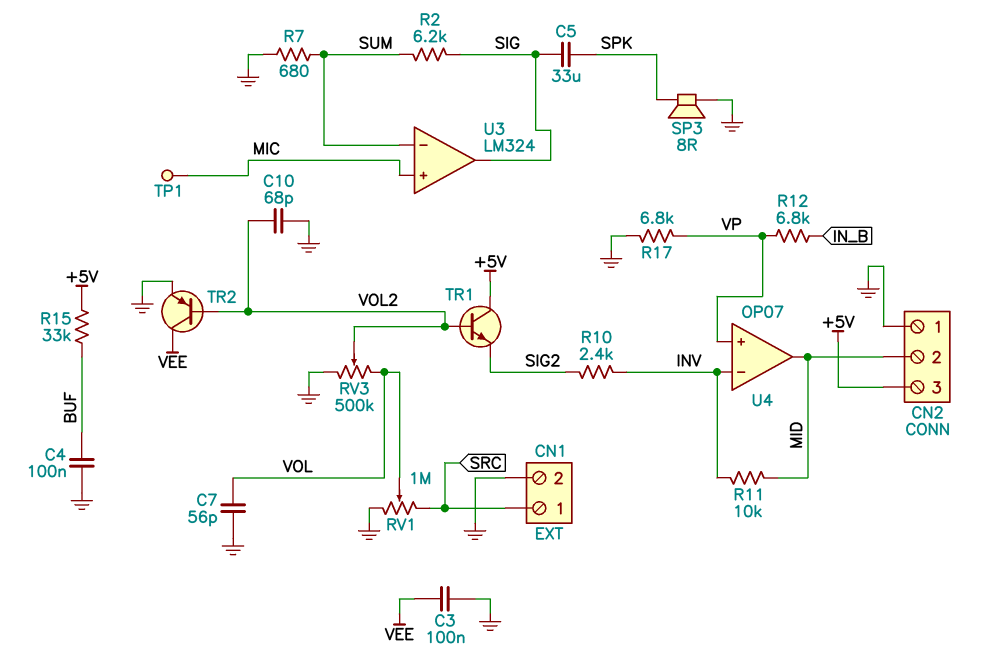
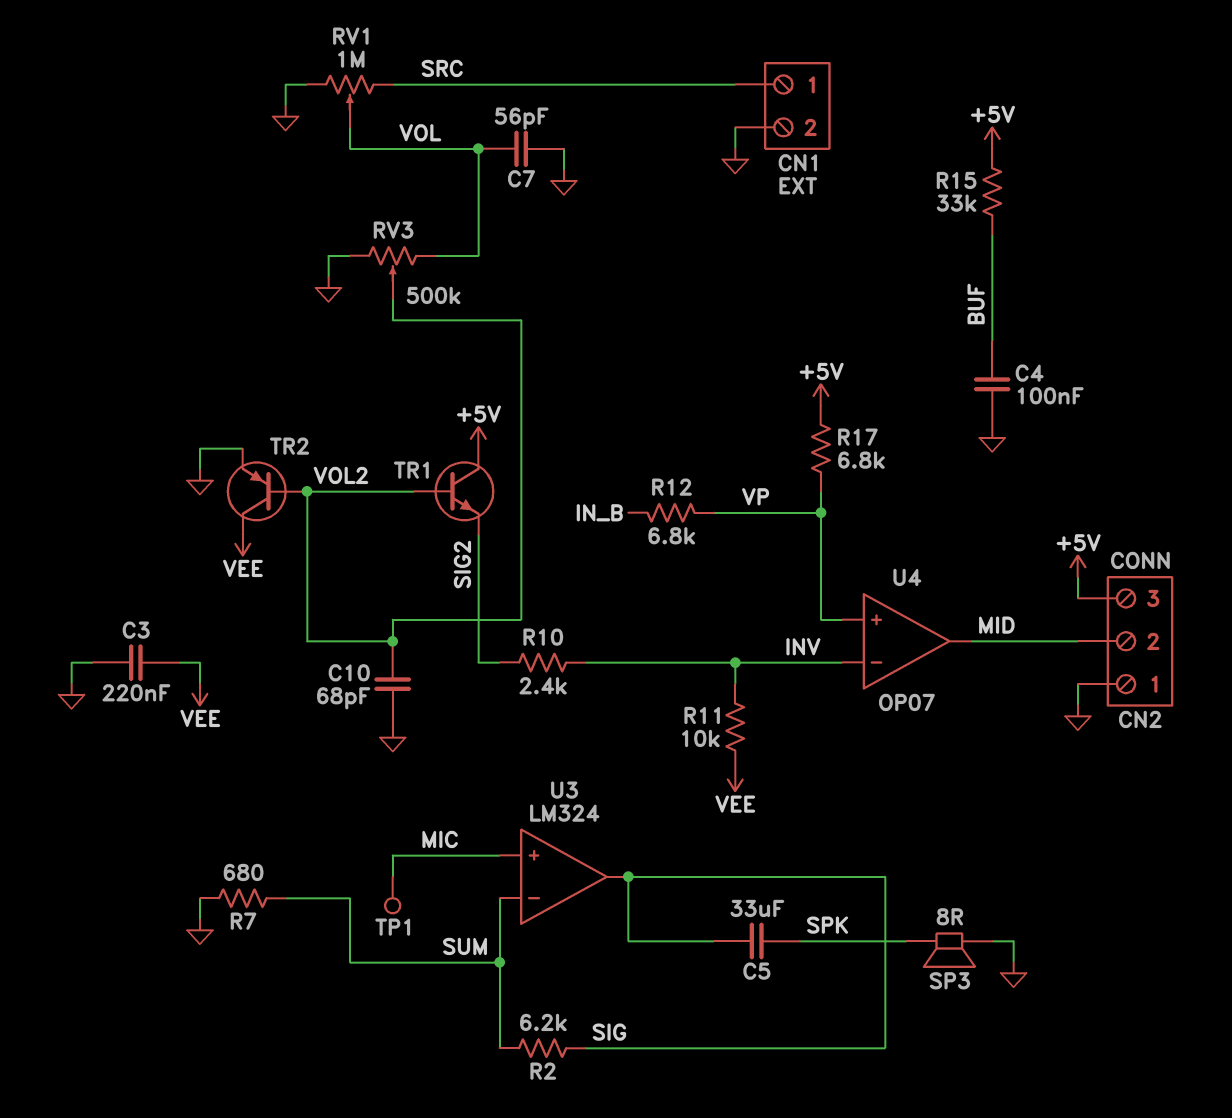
C3: 100nF (GND, VEE) -> 220nF (GND, VEE)
R11: 10k (INV, MID) -> 10k (INV, VEE)
R17: 6.8k (GND, VP) -> 6.8k (+5V, VP)

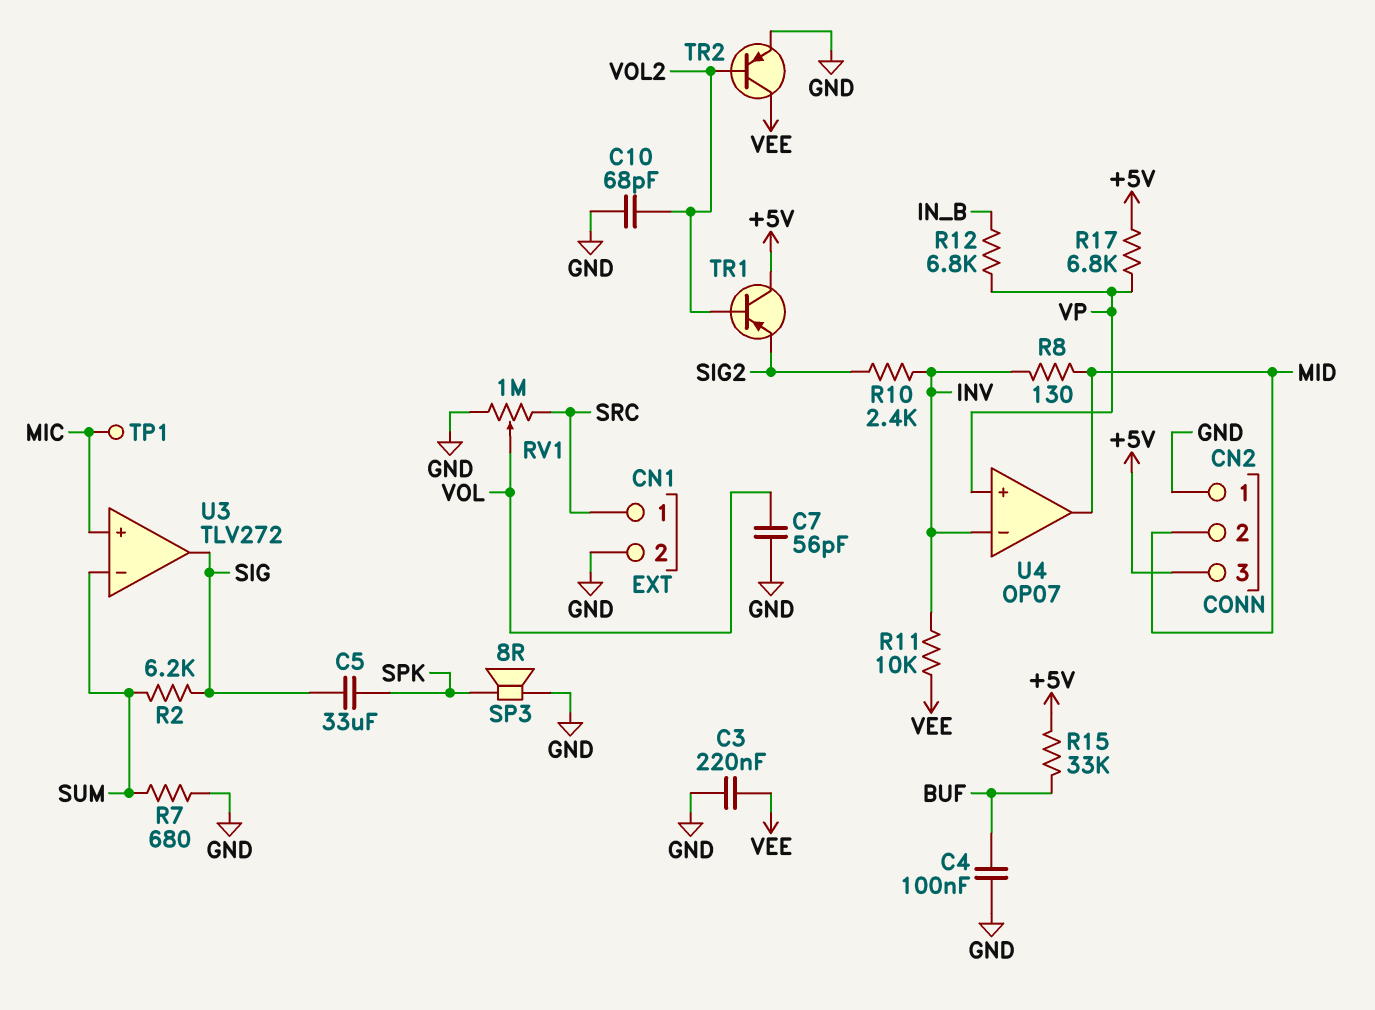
R8: none -> 130 (INV, MID)
RV3: 500k (GND, VOL, wiper VOL2) -> none
TR1: NPN (B VOL2, C +5V, E SIG2) -> PNP (B VOL2, C +5V, E SIG2)
U3: LM324 -> TLV272

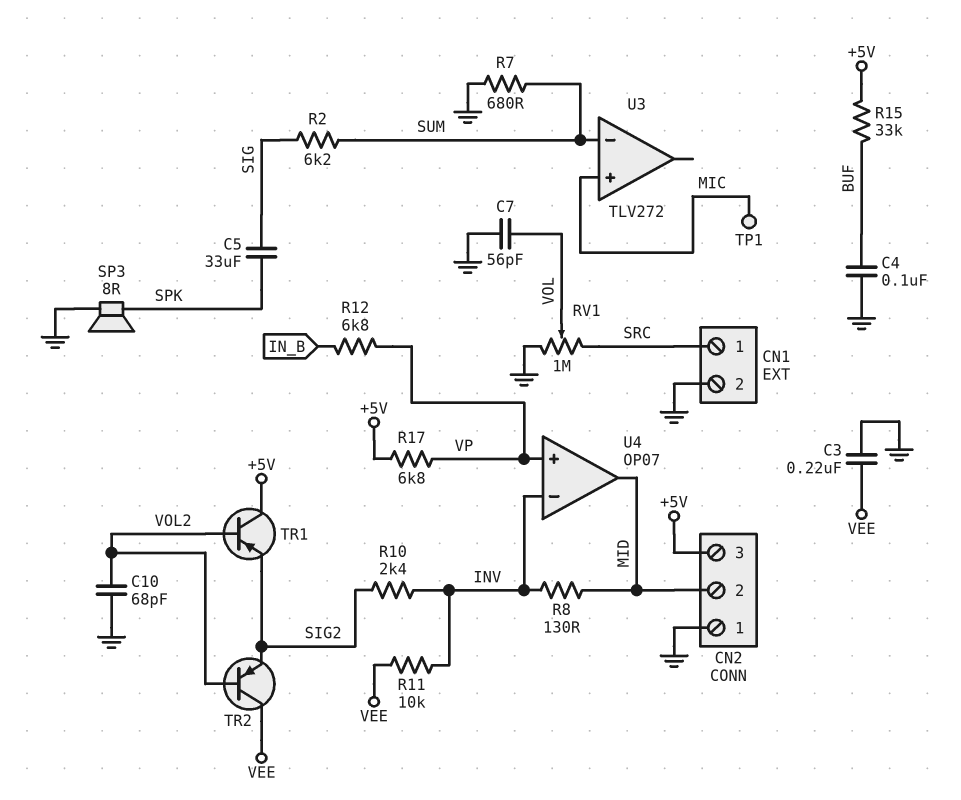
TR2: PNP (B VOL2, C VEE, E GND) -> PNP (B VOL2, C VEE, E SIG2)
U3 pin out: SIG -> none

